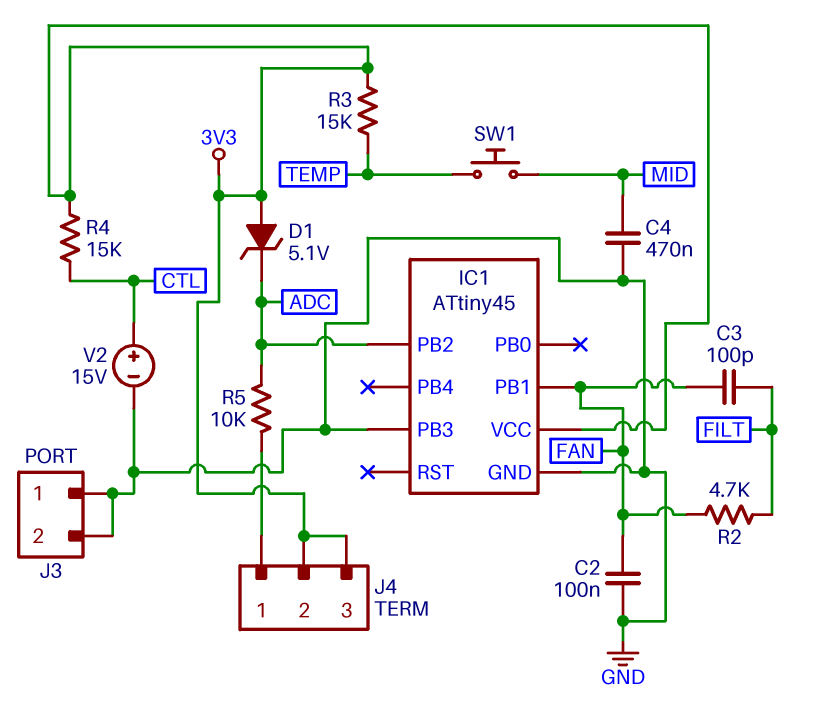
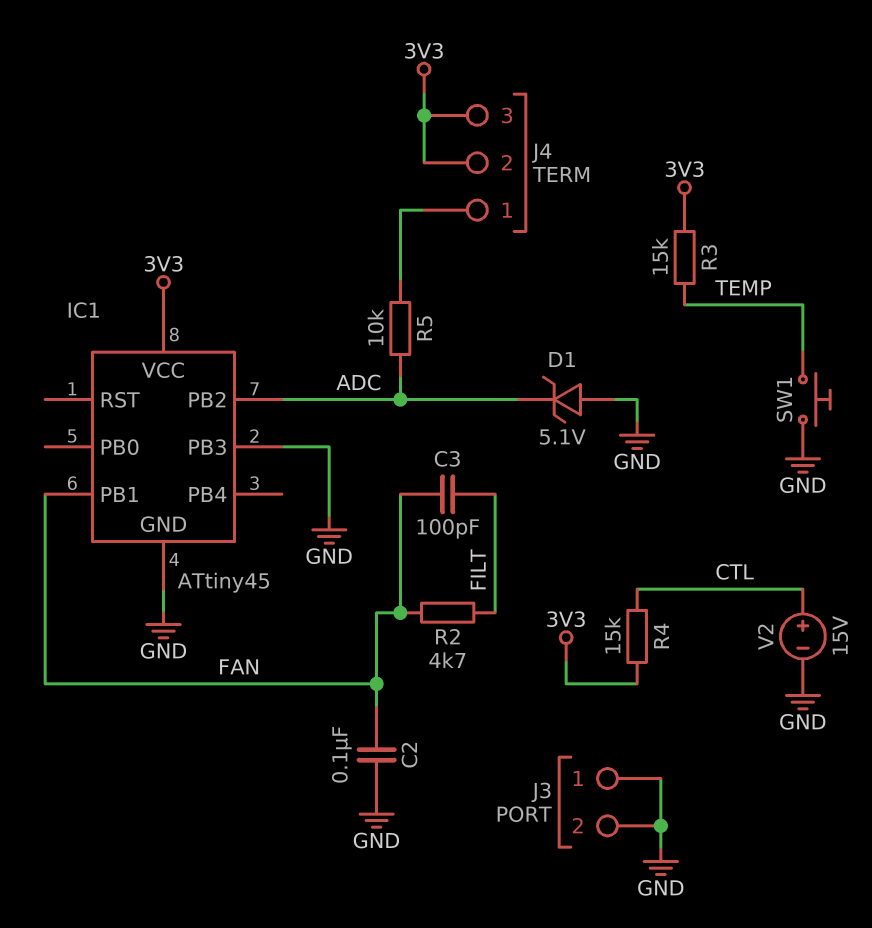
C4: 470nF (GND, MID) -> none
D1: zener 5.1V (A 3V3, K ADC) -> zener 5.1V (A GND, K ADC)
SW1: button (MID, TEMP) -> button (GND, TEMP)

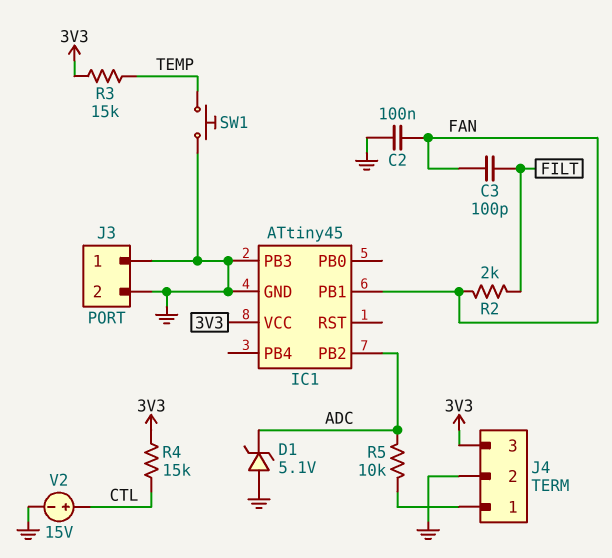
J4 pin 2: 3V3 -> GND
R2: 4.7k (FAN, FILT) -> 2k (FAN, FILT)

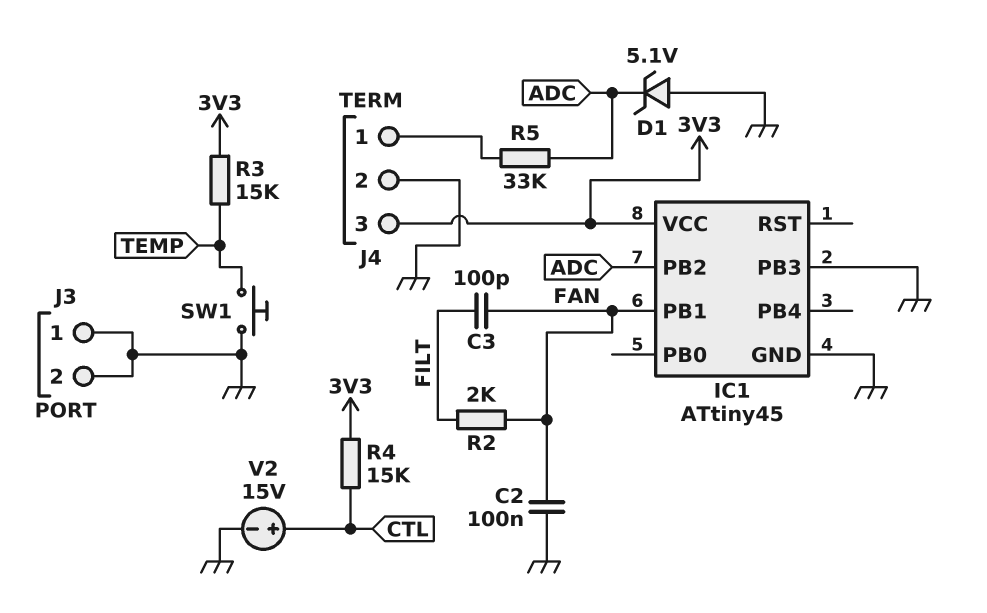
R5: 10k (ADC, J4/1) -> 33k (ADC, J4/1)

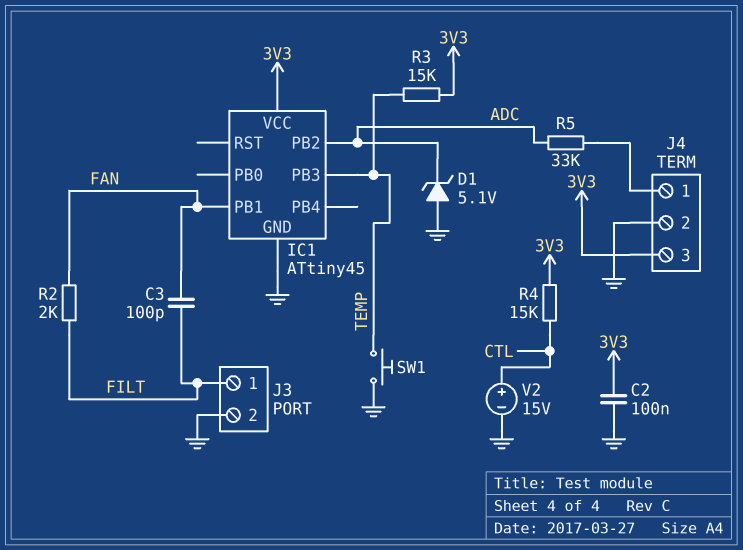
C2: 100nF (FAN, GND) -> 100nF (3V3, GND)
IC1 pin PB3: GND -> TEMP
J3 pin 1: GND -> FILT

